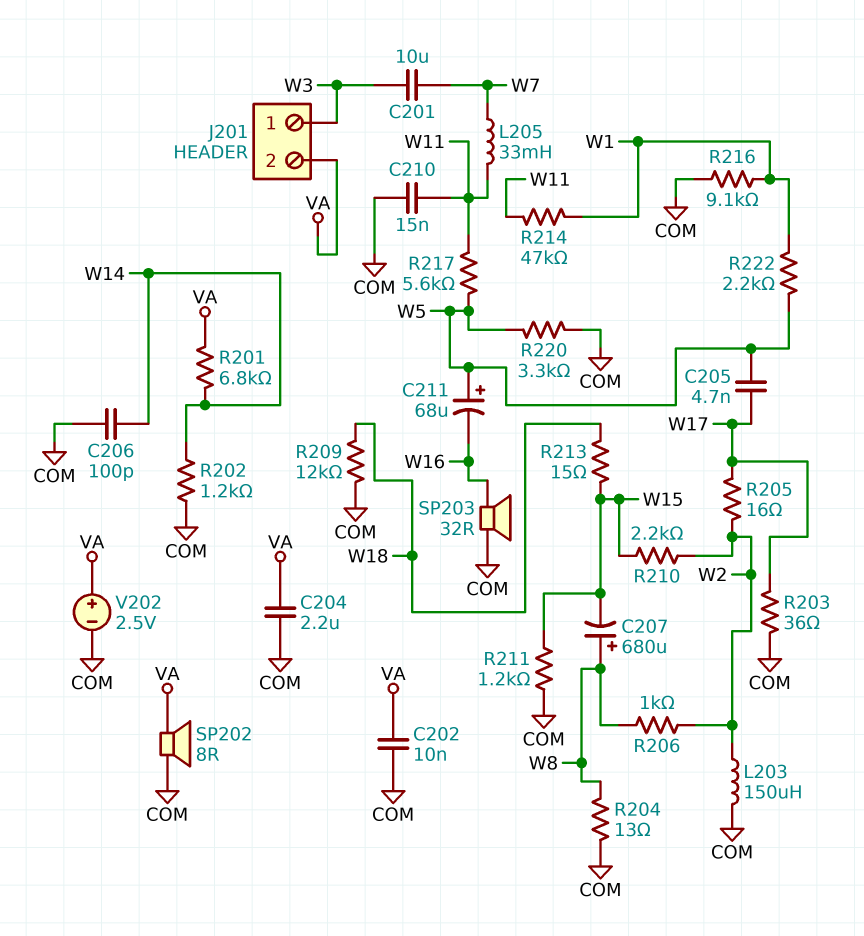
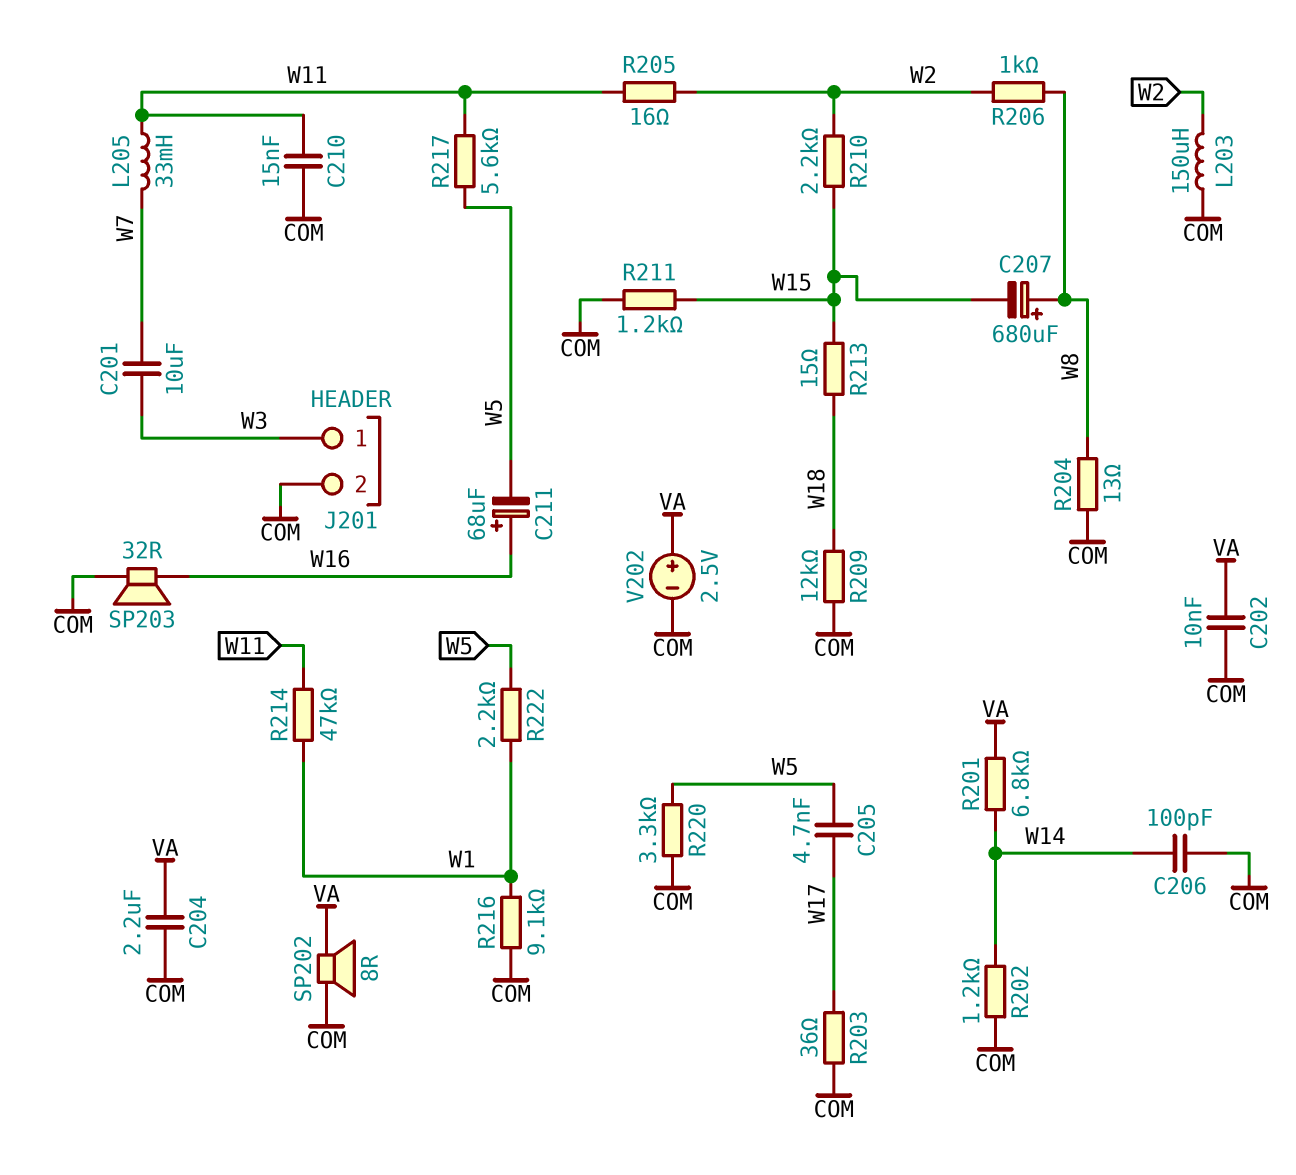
C211: 68uF (plus W5, minus W16) -> 68uF (plus W16, minus W5)
J201 pin 2: VA -> COM
R205: 16 (W2, W17) -> 16 (W2, W11)

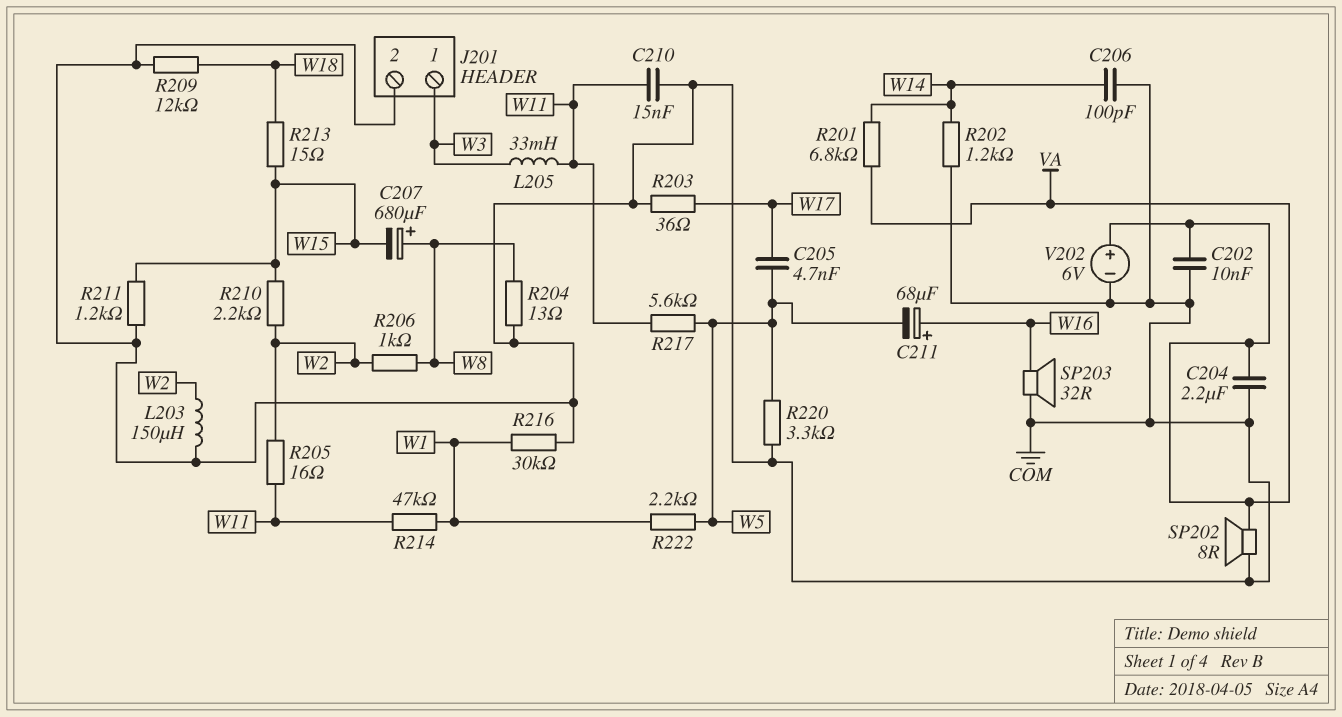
C201: 10uF (W3, W7) -> none
L205: 33mH (W7, W11) -> 33mH (W3, W11)
R216: 9.1k (COM, W1) -> 30k (COM, W1)
V202: 2.5V (plus VA, minus COM) -> 6V (plus VA, minus COM)

